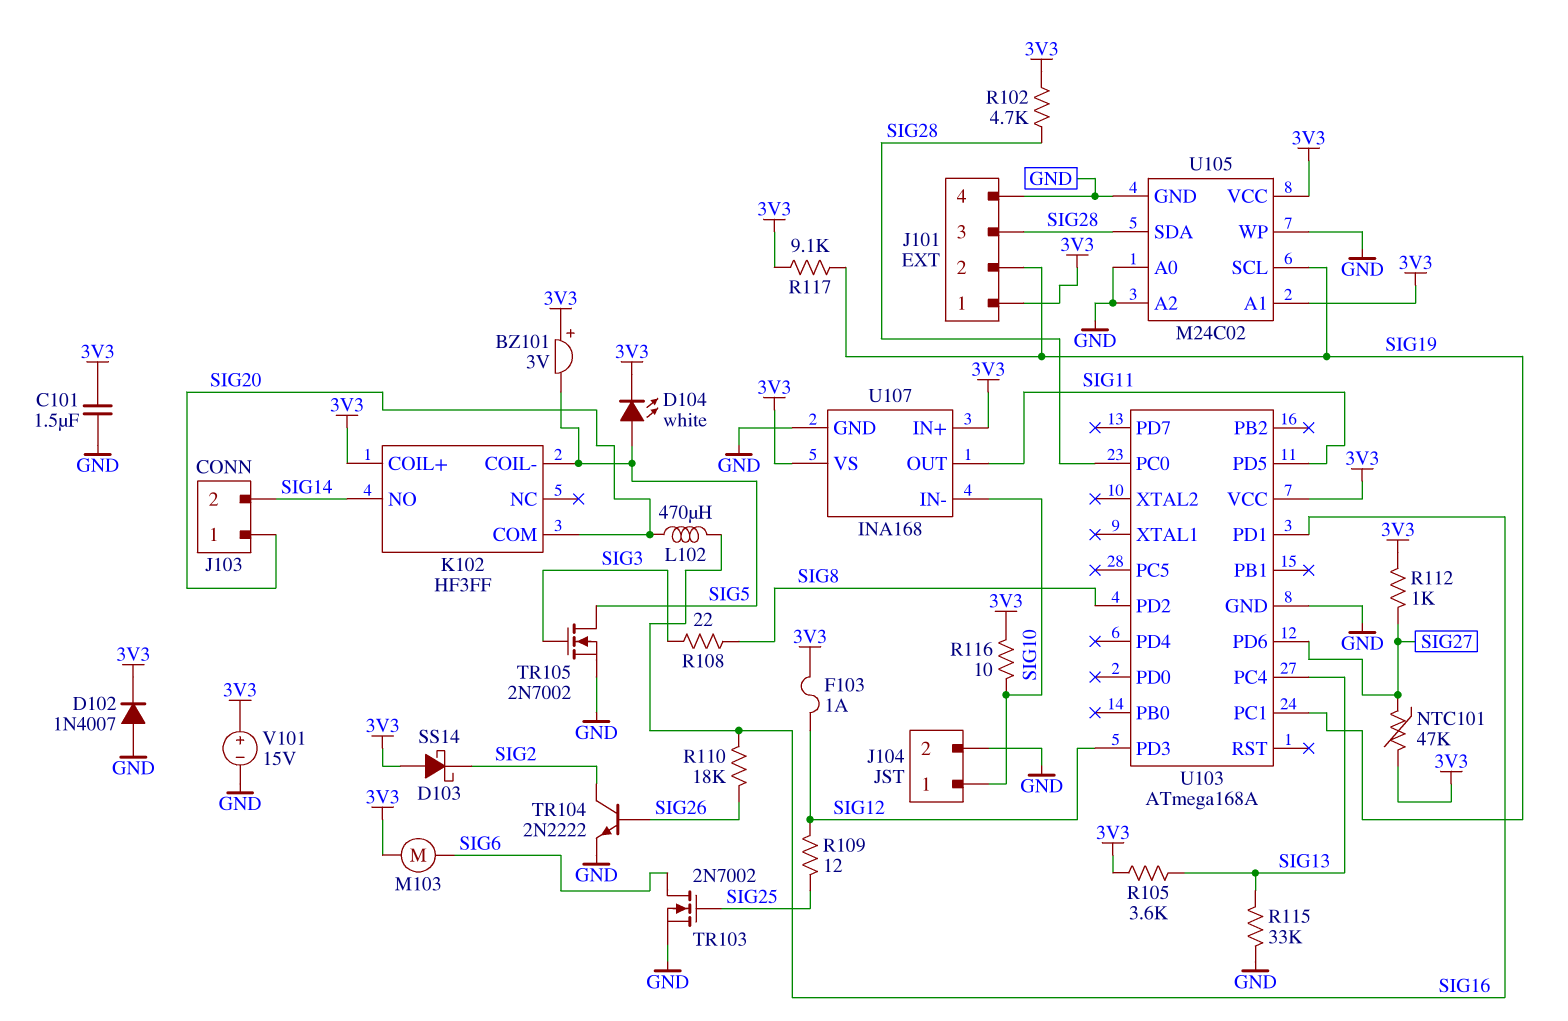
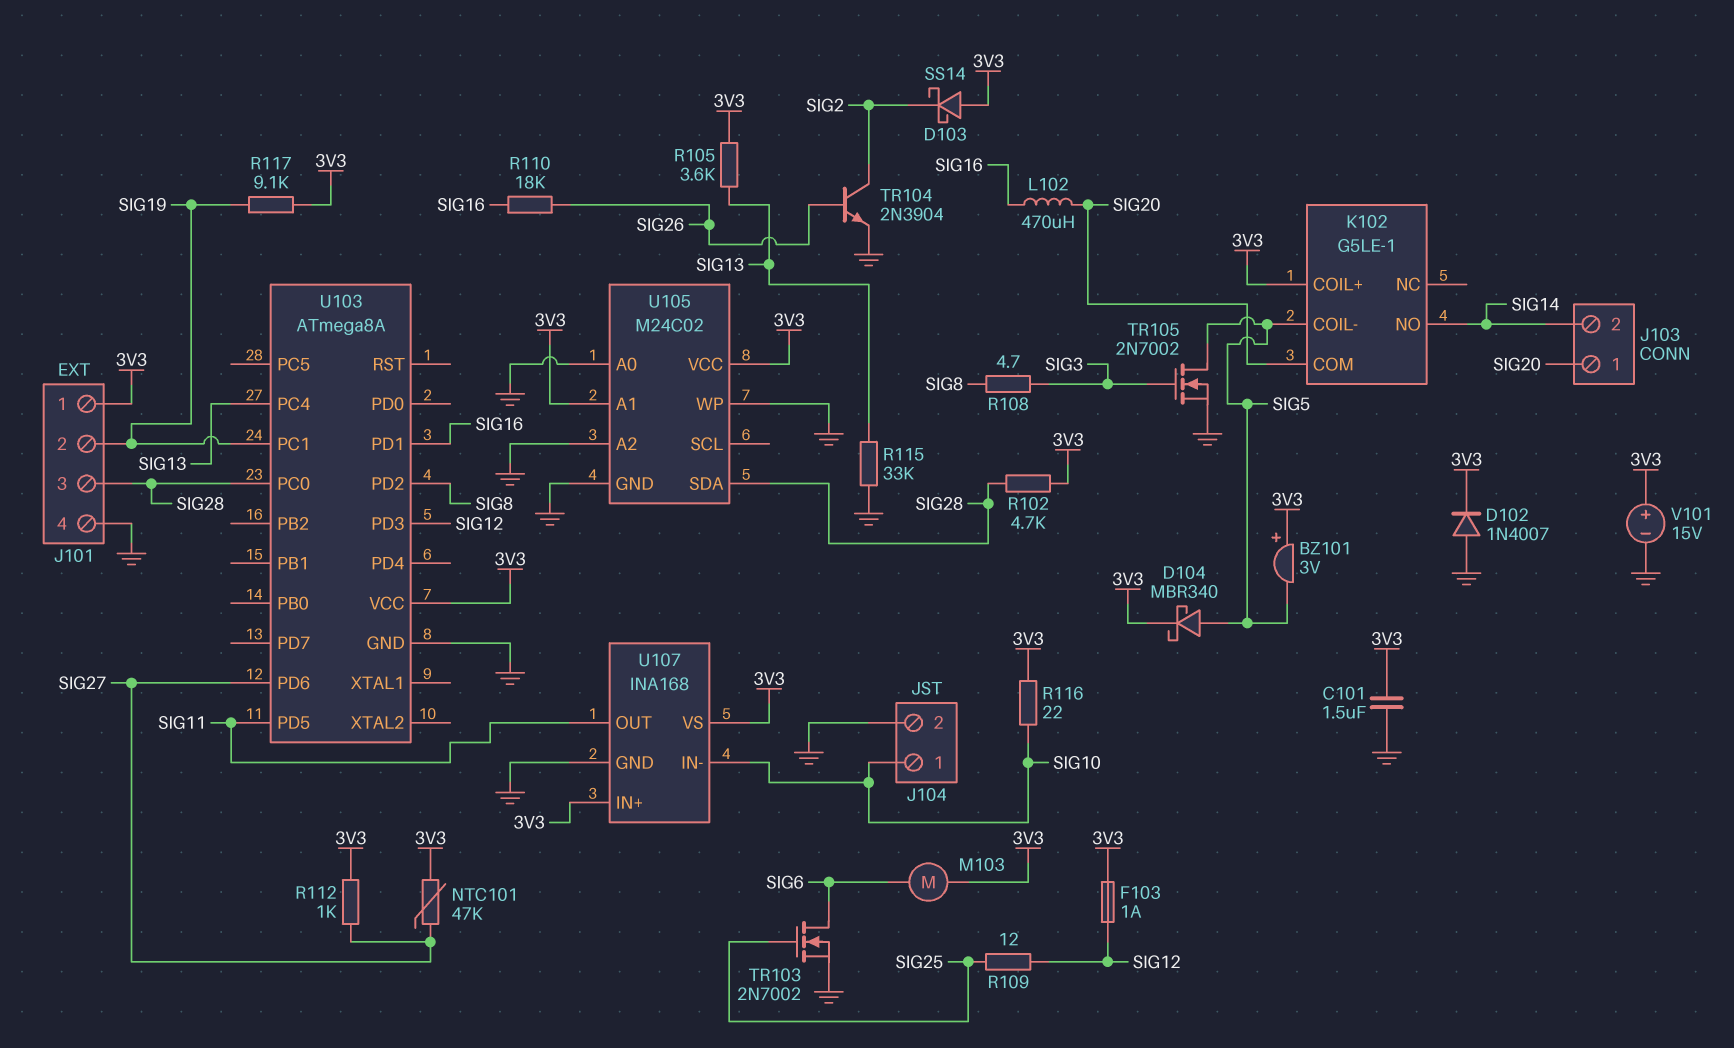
D104: LED white (A SIG5, K 3V3) -> schottky MBR340 (A SIG5, K 3V3)
K102: HF3FF -> G5LE-1
R108: 22 (SIG3, SIG8) -> 4.7 (SIG3, SIG8)
R116: 10 (3V3, SIG10) -> 22 (3V3, SIG10)
TR104: NPN 2N2222 (B SIG26, C SIG2, E GND) -> NPN 2N3904 (B SIG26, C SIG2, E GND)
U103: ATmega168A -> ATmega8A
U105 pin SCL: SIG19 -> none

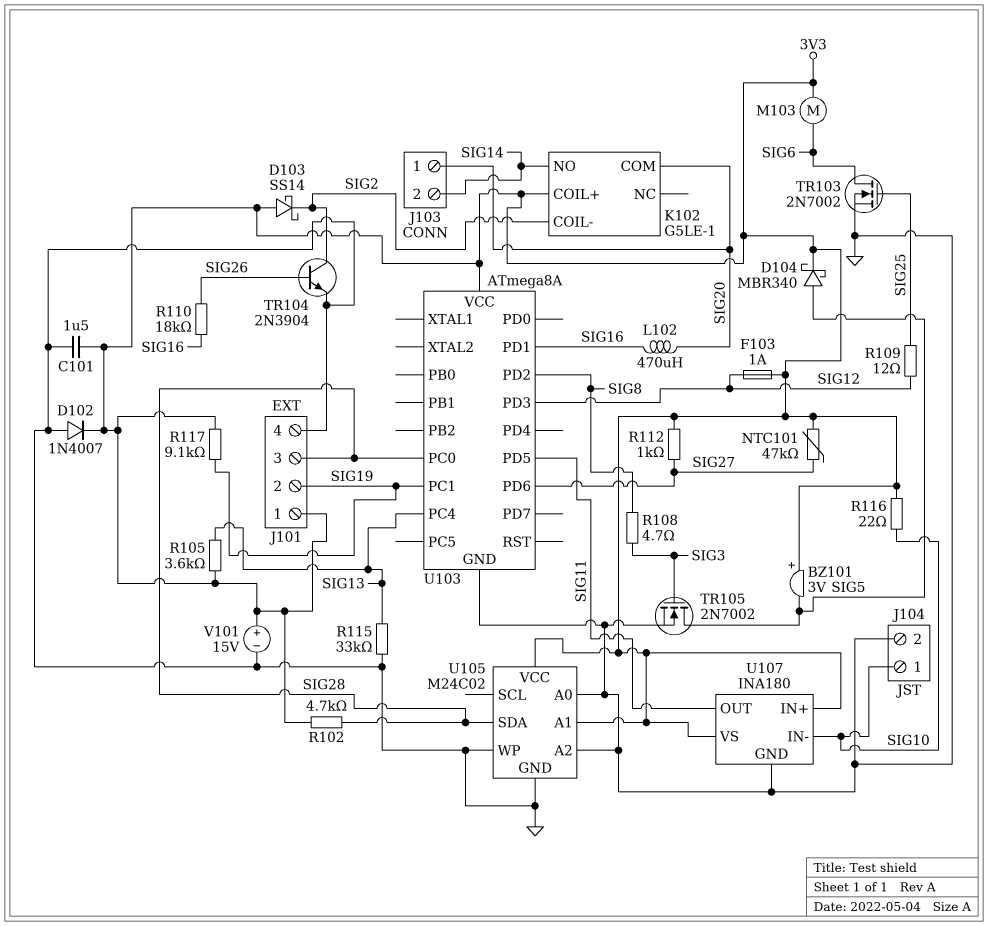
K102 pin COIL-: SIG5 -> SIG2
U107: INA168 -> INA180

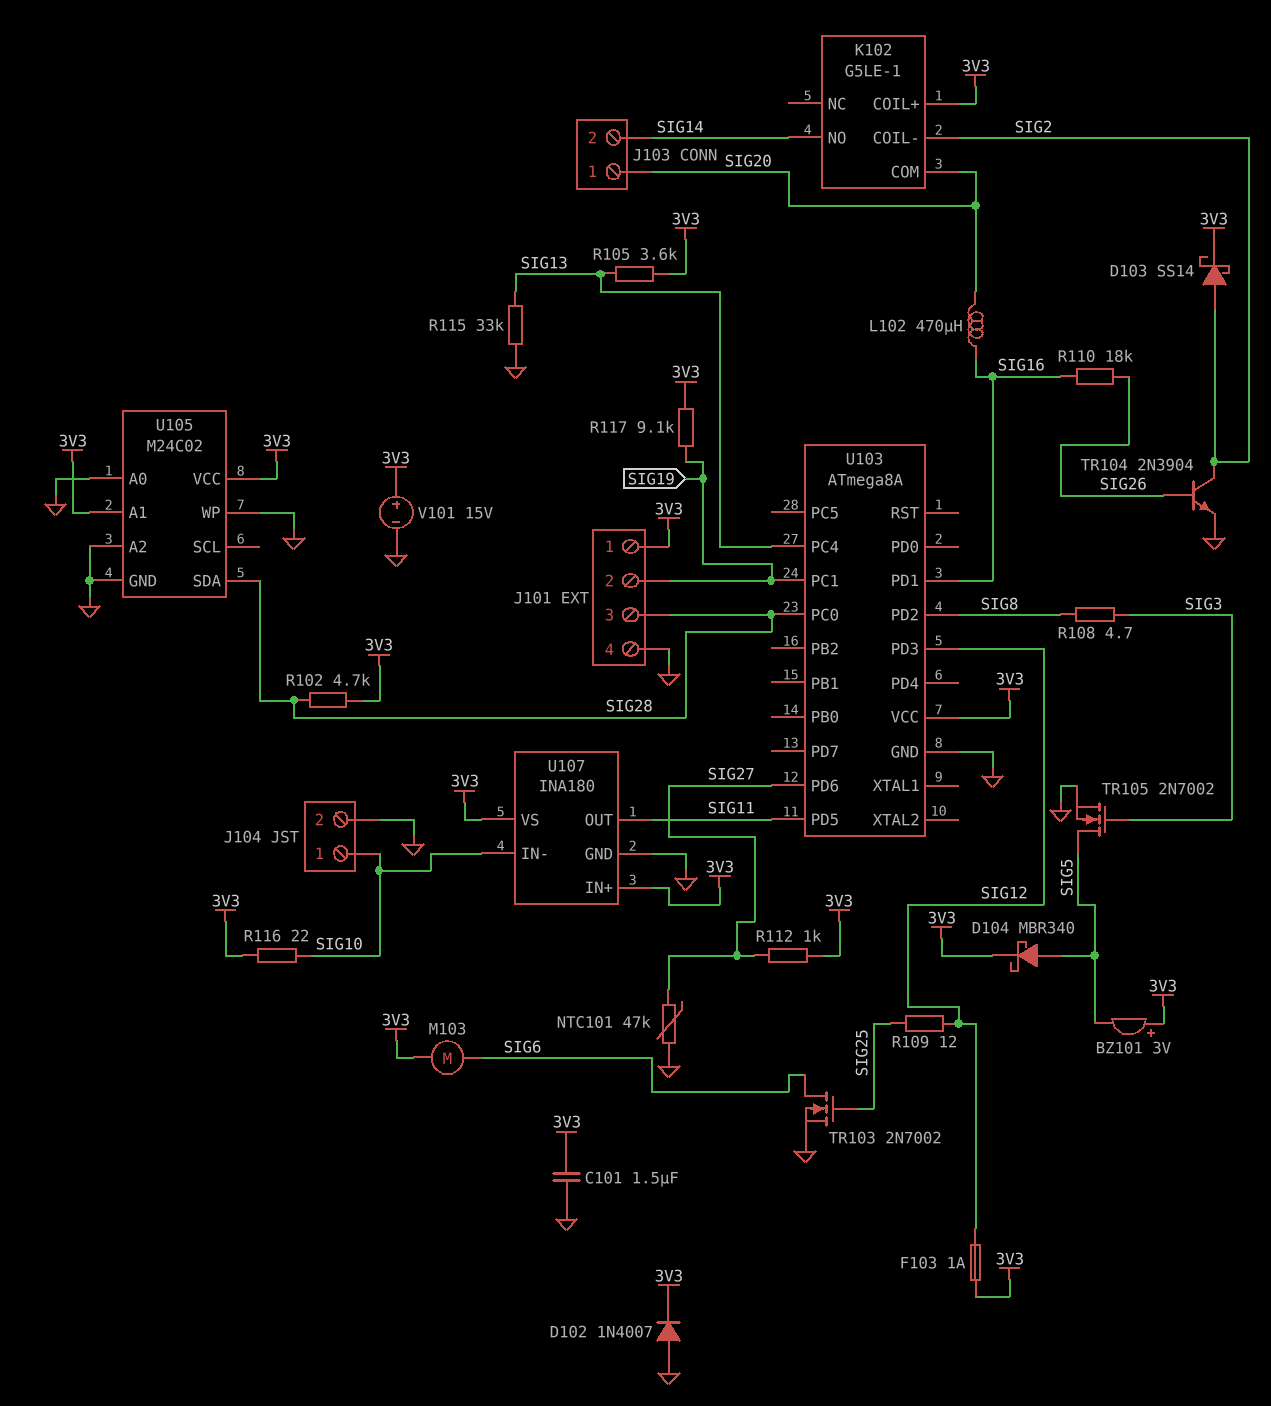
D103: schottky SS14 (A 3V3, K SIG2) -> schottky SS14 (A SIG2, K 3V3)
NTC101: 47k (3V3, SIG27) -> 47k (GND, SIG27)

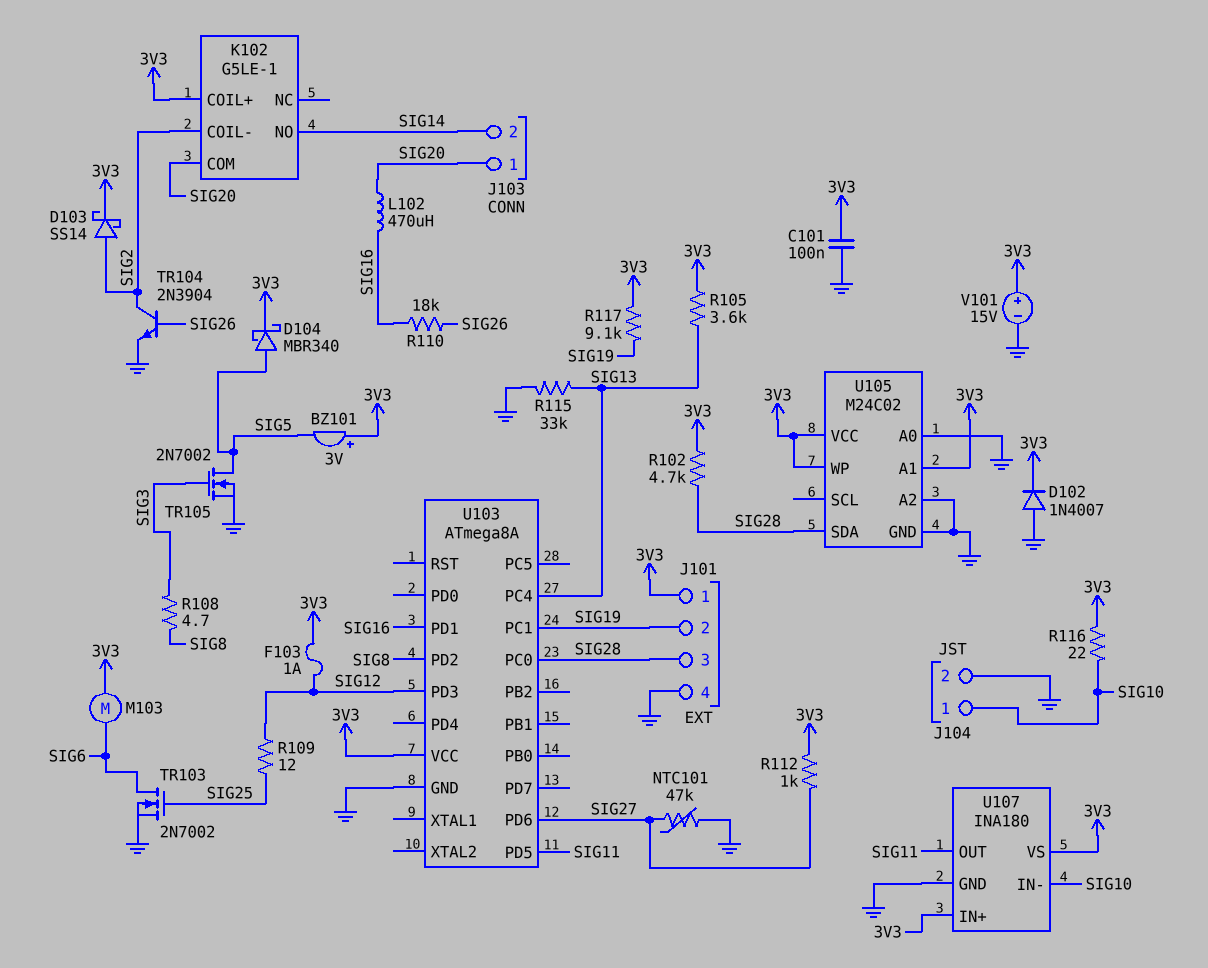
C101: 1.5uF (3V3, GND) -> 100nF (3V3, GND)
U105 pin WP: GND -> 3V3

